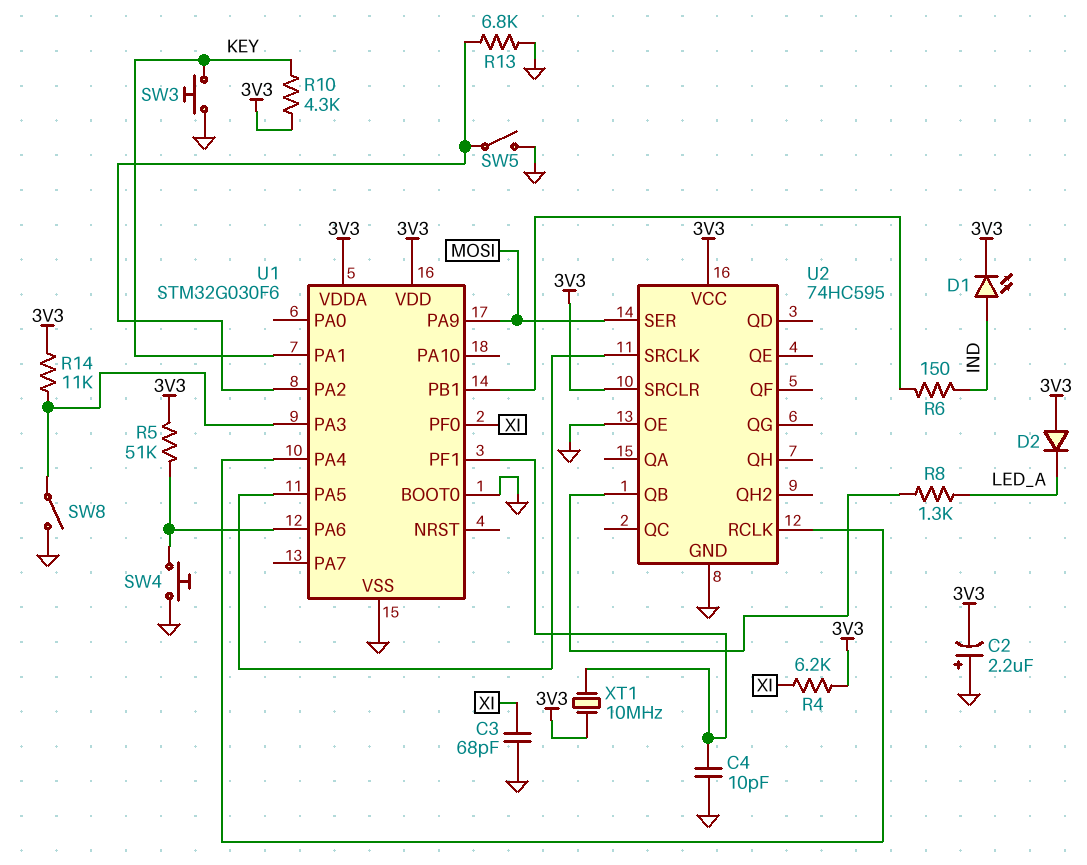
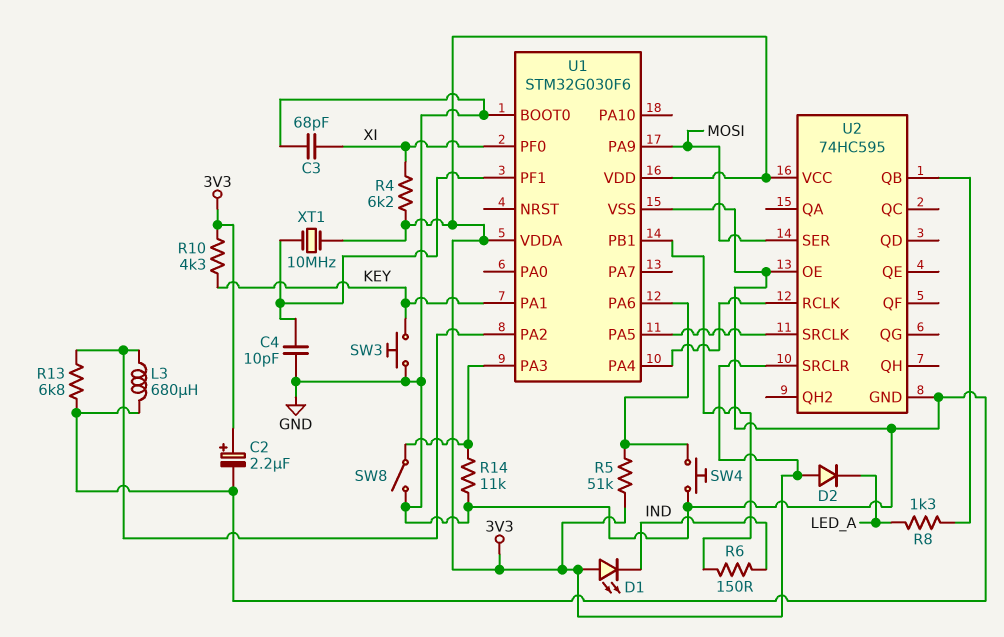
C2: 2.2uF (plus GND, minus 3V3) -> 2.2uF (plus 3V3, minus GND)
D1: LED (A IND, K 3V3) -> LED (A 3V3, K IND)
L3: none -> 680uH (GND, U1/PA2)
R14: 11k (3V3, U1/PA3) -> 11k (GND, U1/PA3)
SW5: switch (GND, U1/PA2) -> none

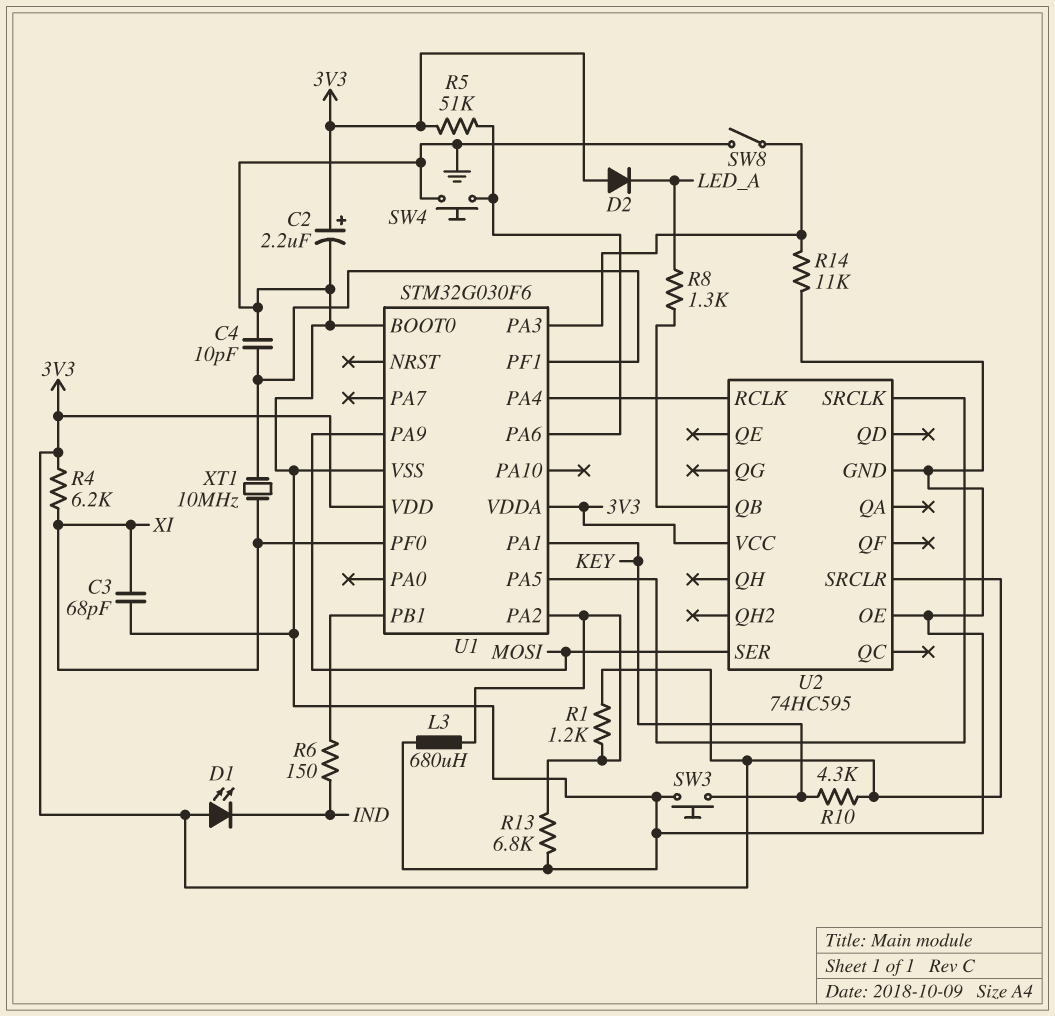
R1: none -> 1.2k (3V3, U1/PA2)
XT1: 10MHz (3V3, U1/PF1) -> 10MHz (U1/PF1, XI)

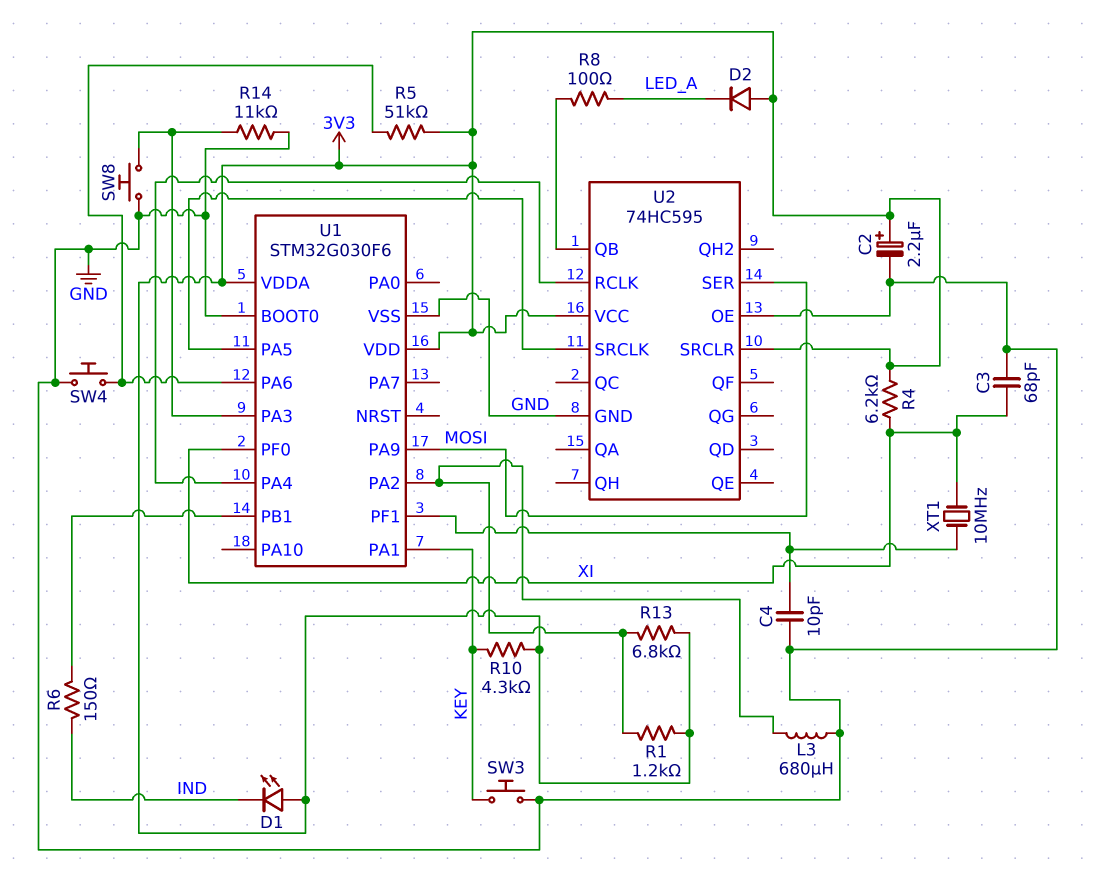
R8: 1.3k (LED_A, U2/QB) -> 100 (LED_A, U2/QB)
R13: 6.8k (GND, U1/PA2) -> 6.8k (3V3, U1/PA2)
SW8: switch (GND, U1/PA3) -> button (GND, U1/PA3)

